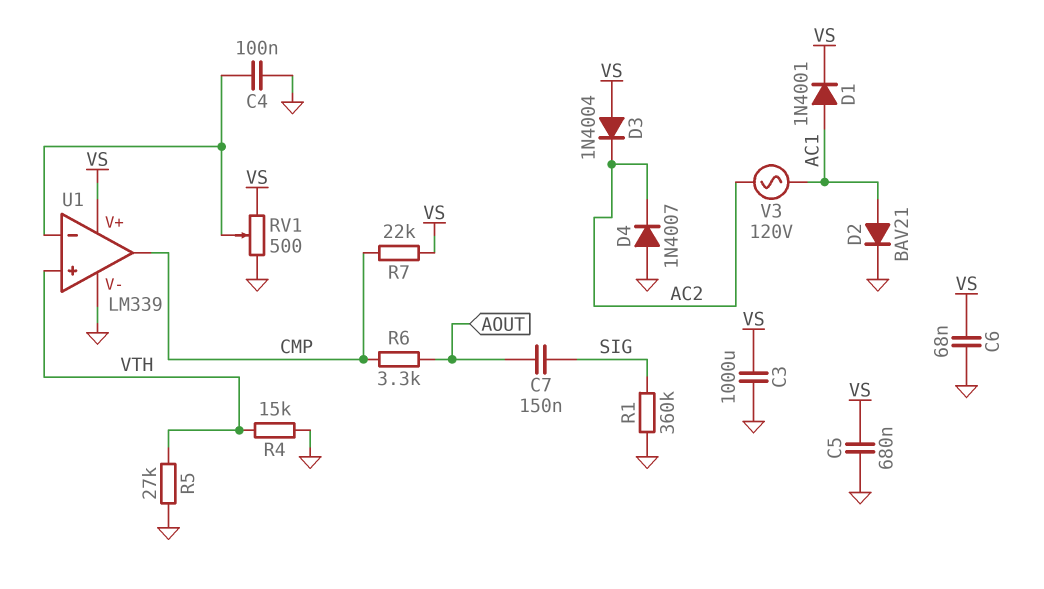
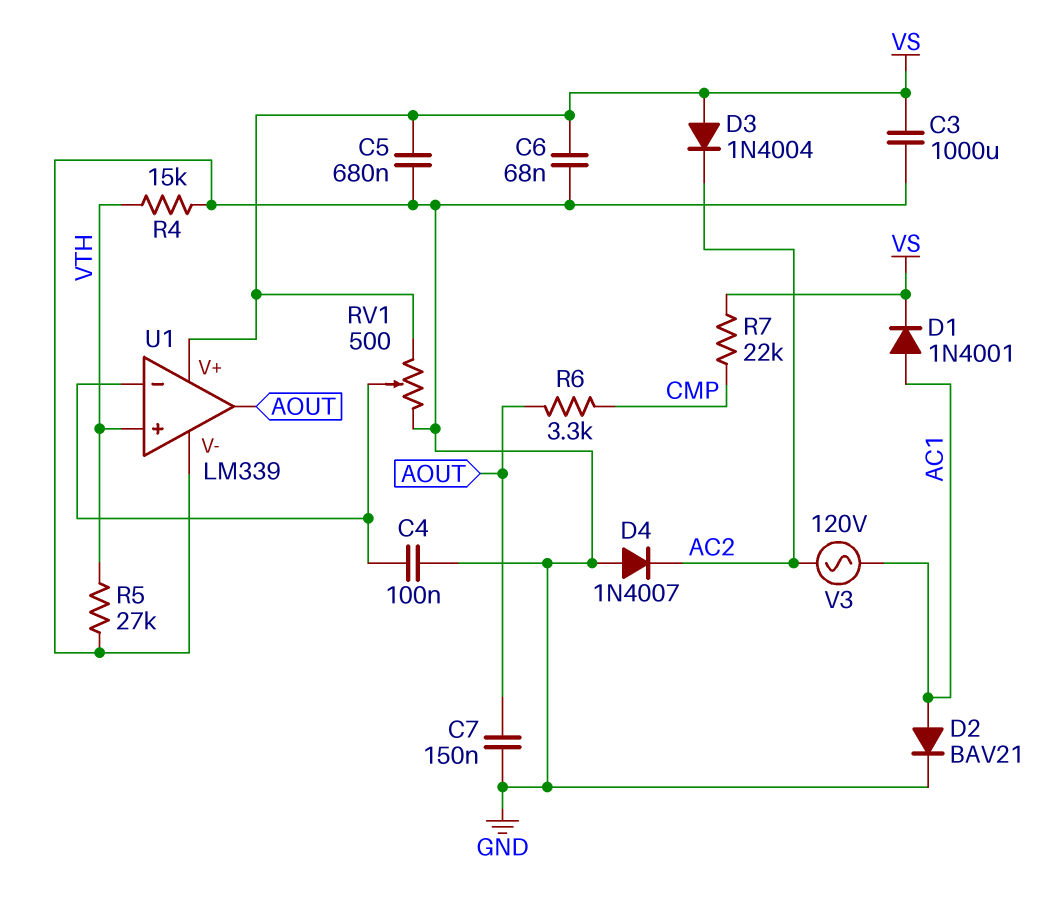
C7: 150nF (AOUT, SIG) -> 150nF (AOUT, GND)
R1: 360k (GND, SIG) -> none
U1 pin out: CMP -> AOUT

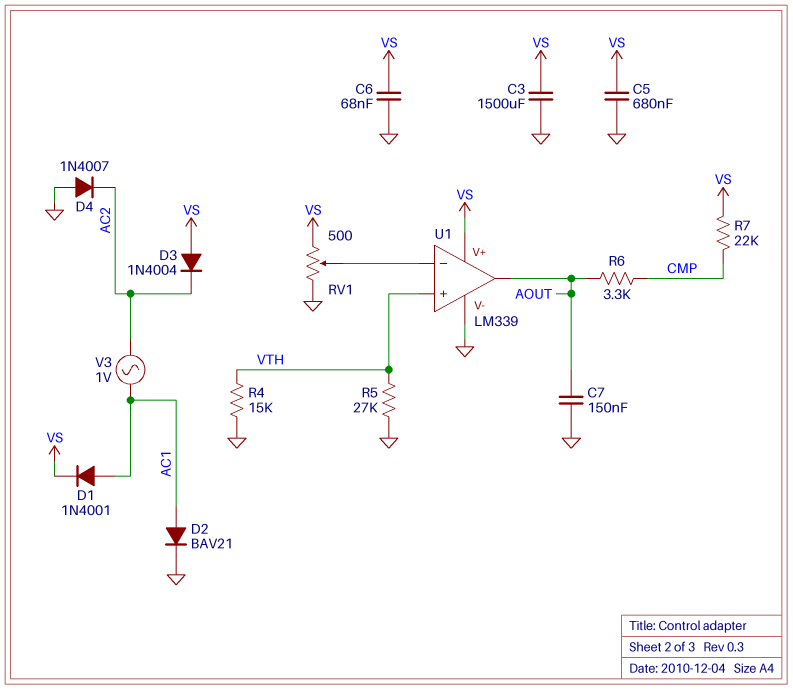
C3: 1000uF (GND, VS) -> 1500uF (GND, VS)
C4: 100nF (GND, U1/in-) -> none
V3: AC 120V (AC1, AC2) -> AC 1V (AC1, AC2)

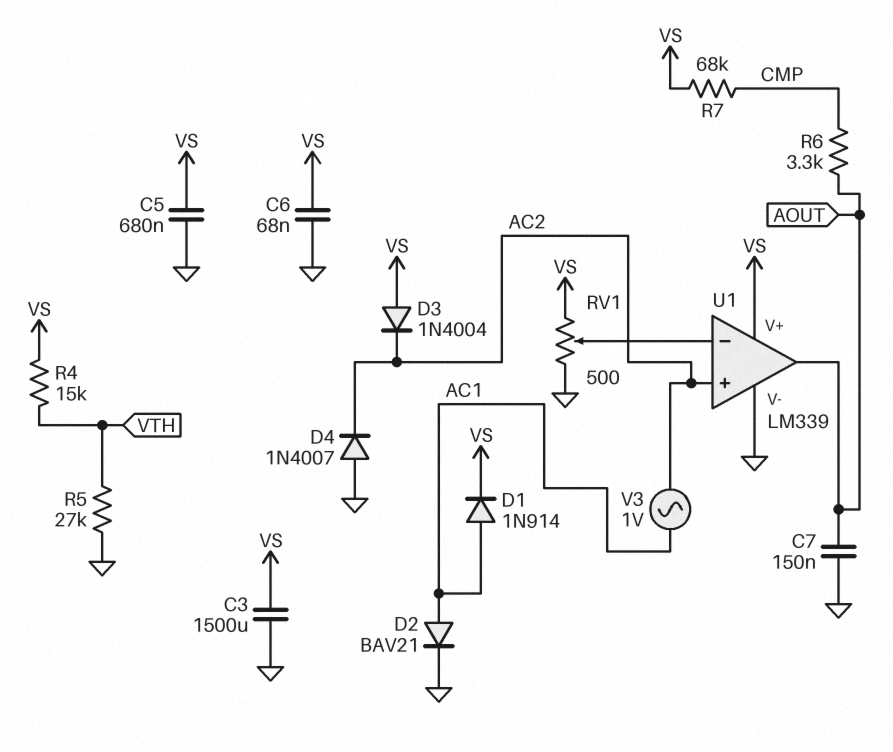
D1: diode 1N4001 (A AC1, K VS) -> diode 1N914 (A AC1, K VS)
R4: 15k (GND, VTH) -> 15k (VS, VTH)
R7: 22k (CMP, VS) -> 68k (CMP, VS)
U1 pin in+: VTH -> AC2

